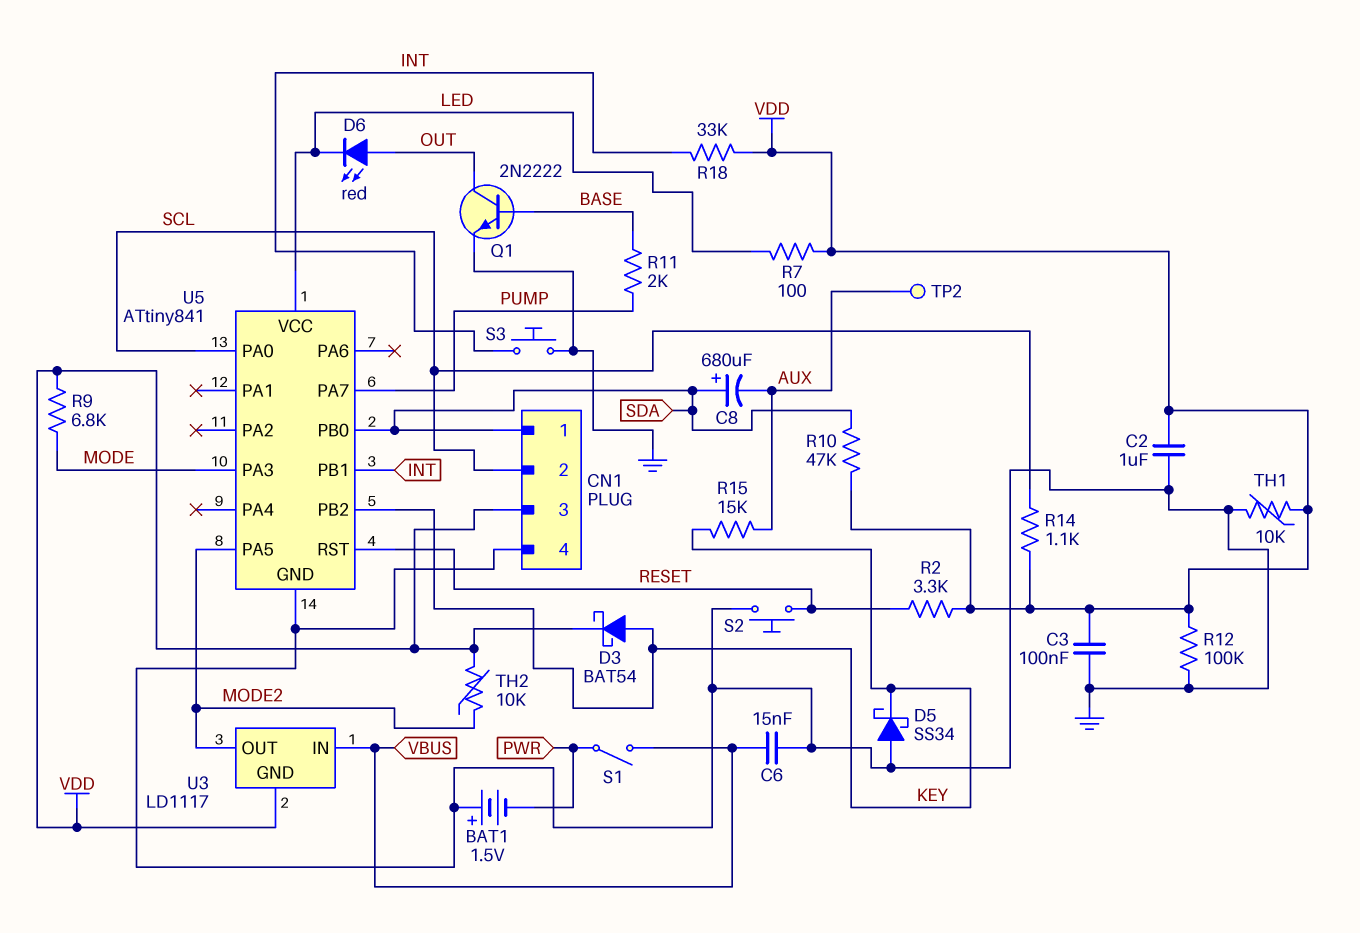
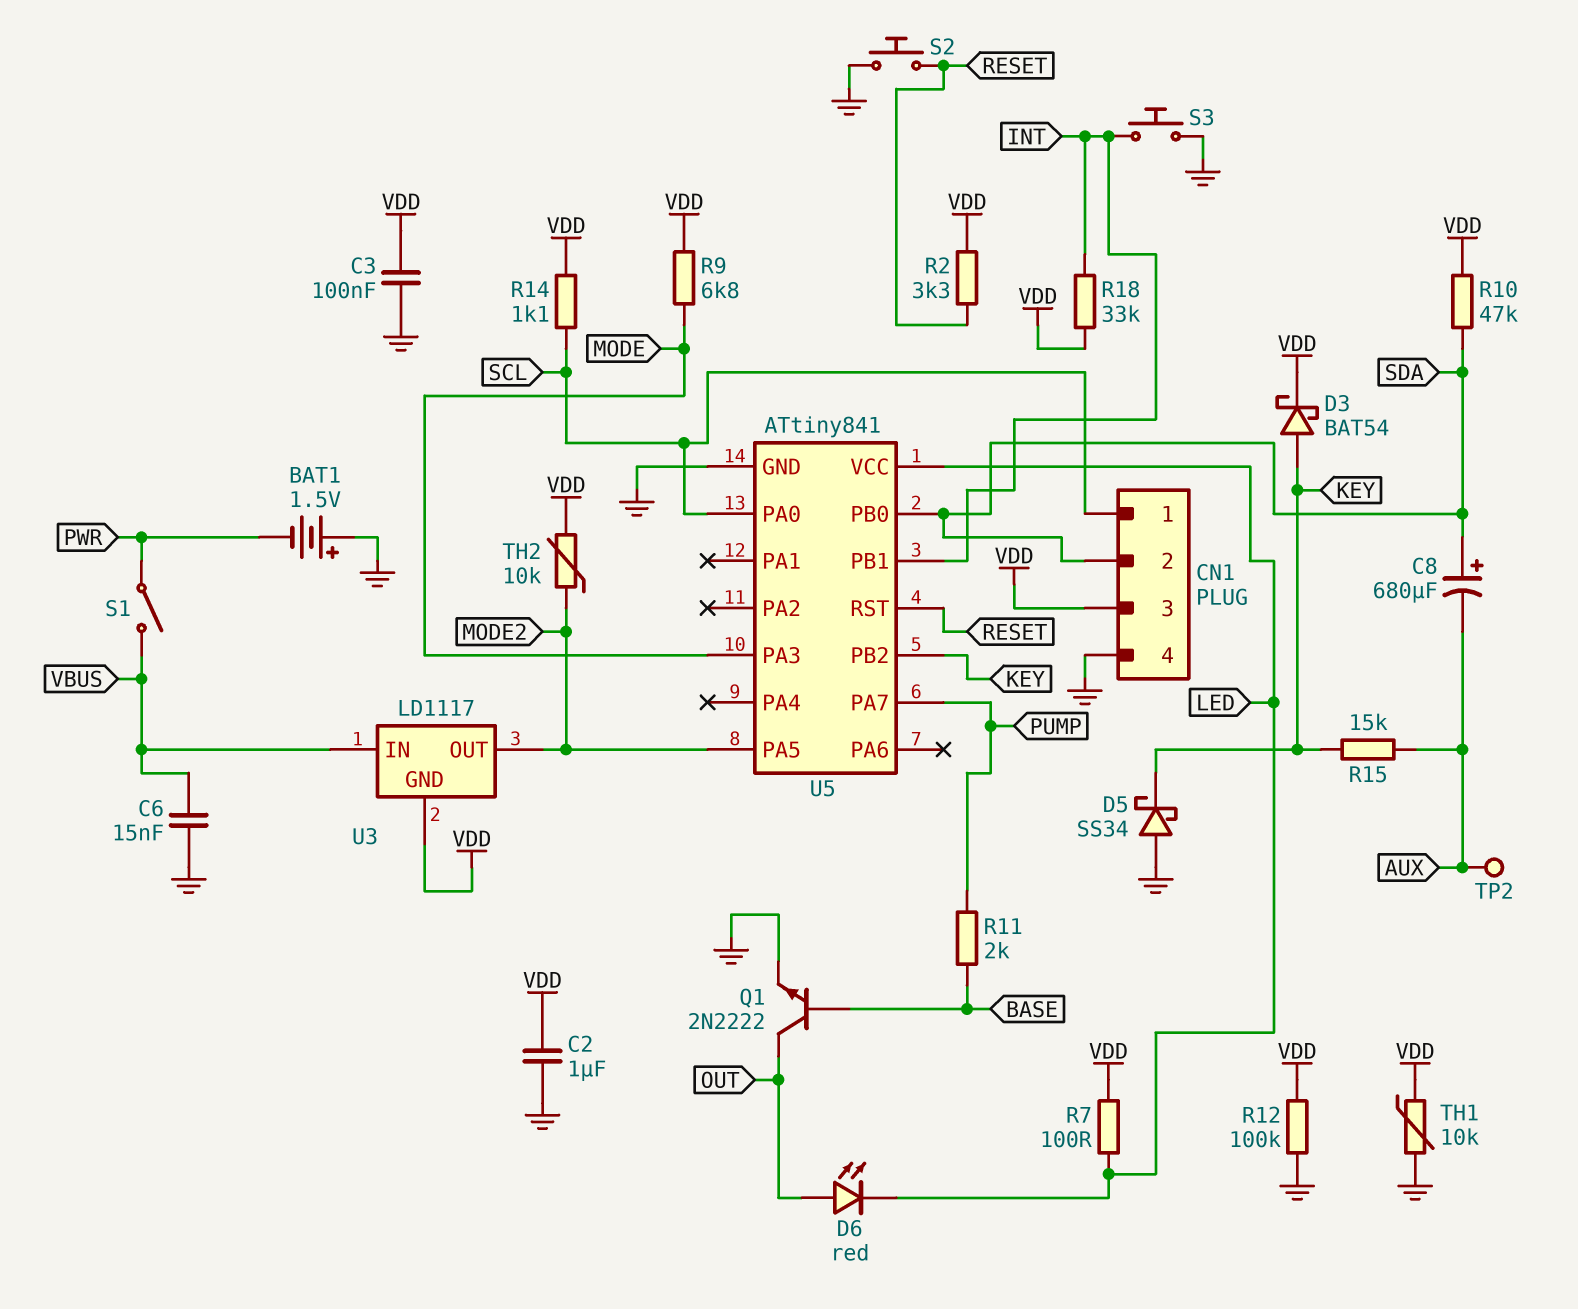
CN1 pin 1: SDA -> SCL
CN1 pin 2: SCL -> SDA

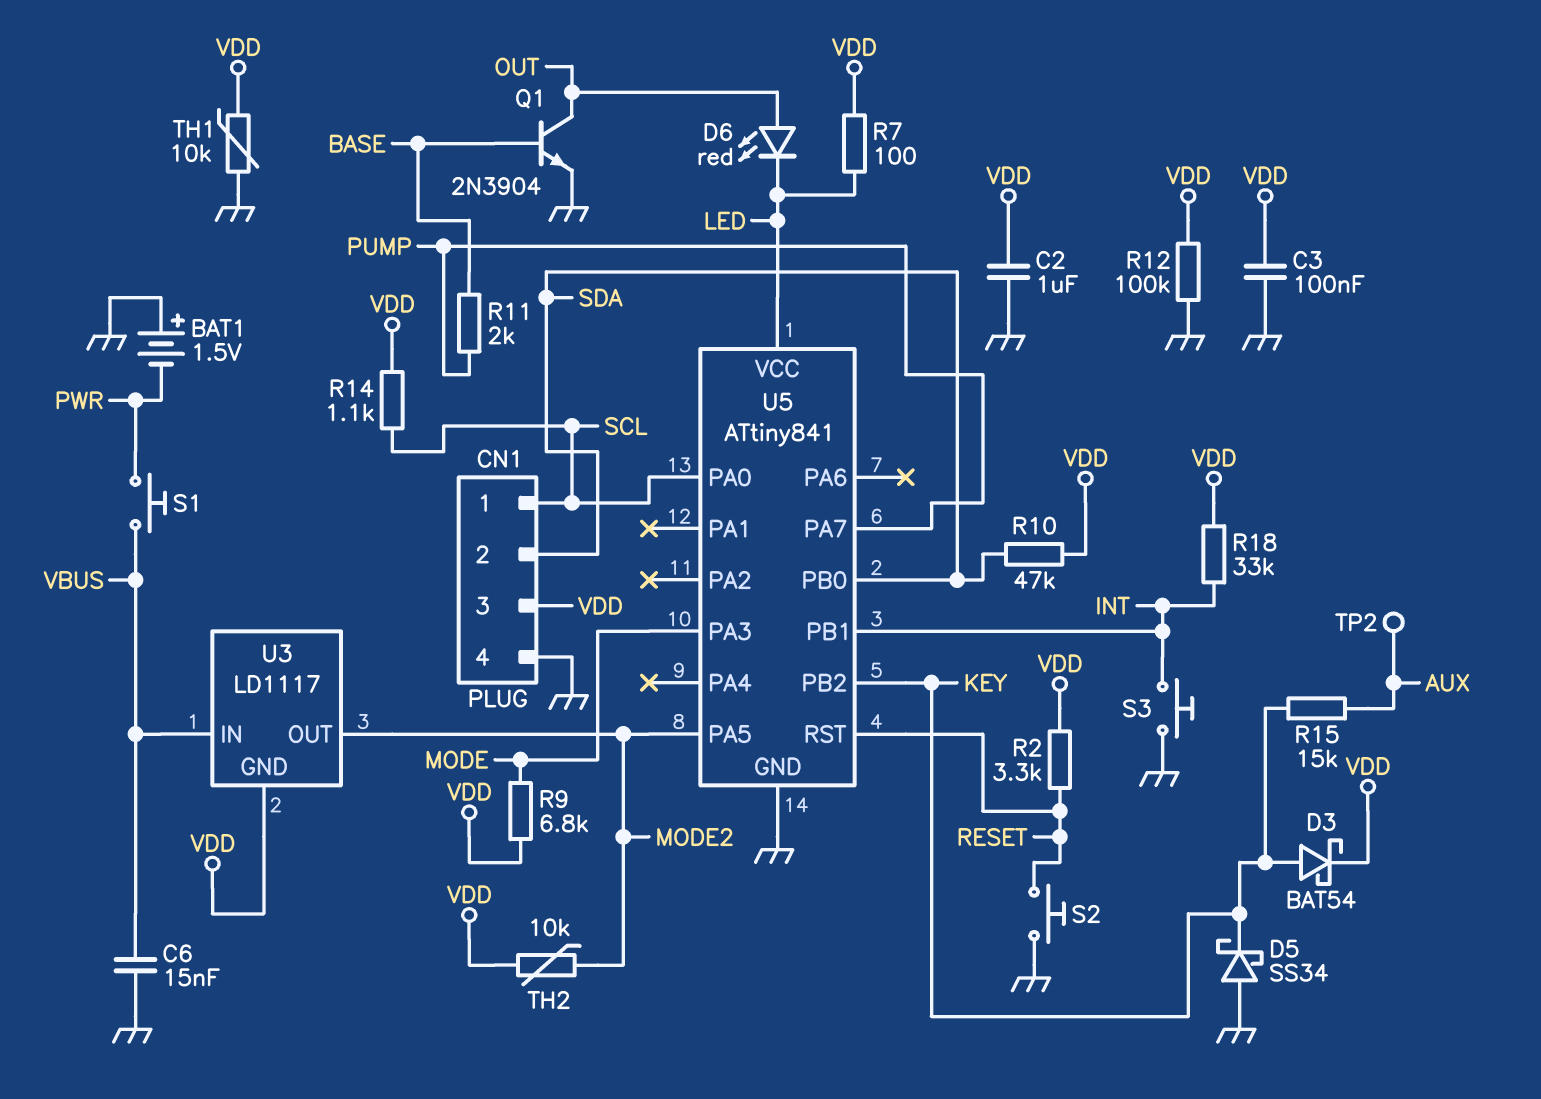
C8: 680uF (plus SDA, minus AUX) -> none
Q1: NPN 2N2222 (B BASE, C OUT, E GND) -> NPN 2N3904 (B BASE, C OUT, E GND)
S1: switch (PWR, VBUS) -> button (PWR, VBUS)

